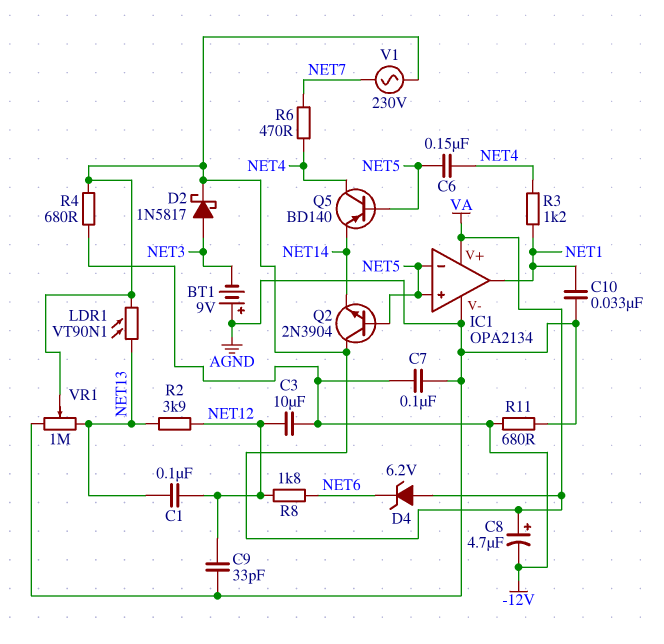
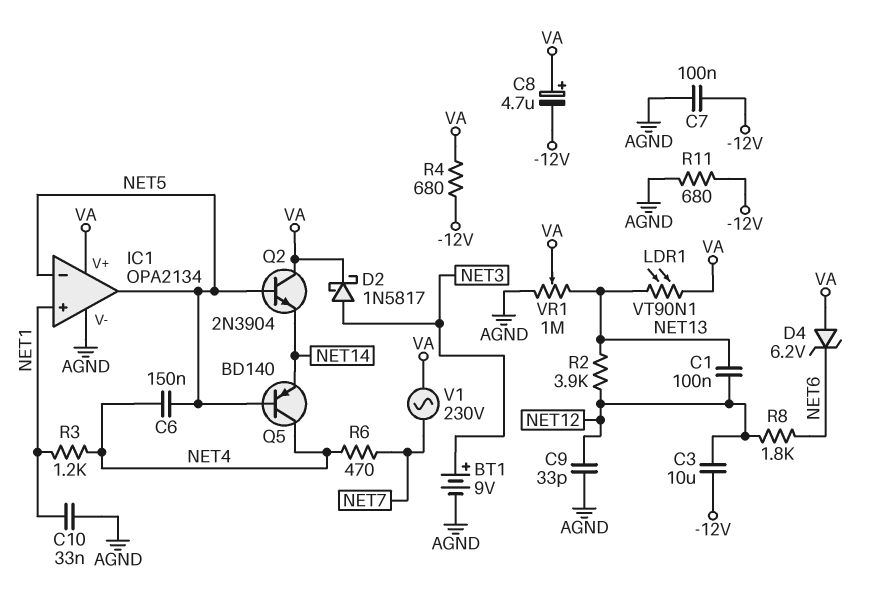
BT1: 9V (plus AGND, minus NET3) -> 9V (plus NET3, minus AGND)
IC1 pin in+: NET5 -> NET1
IC1 pin out: NET1 -> NET5

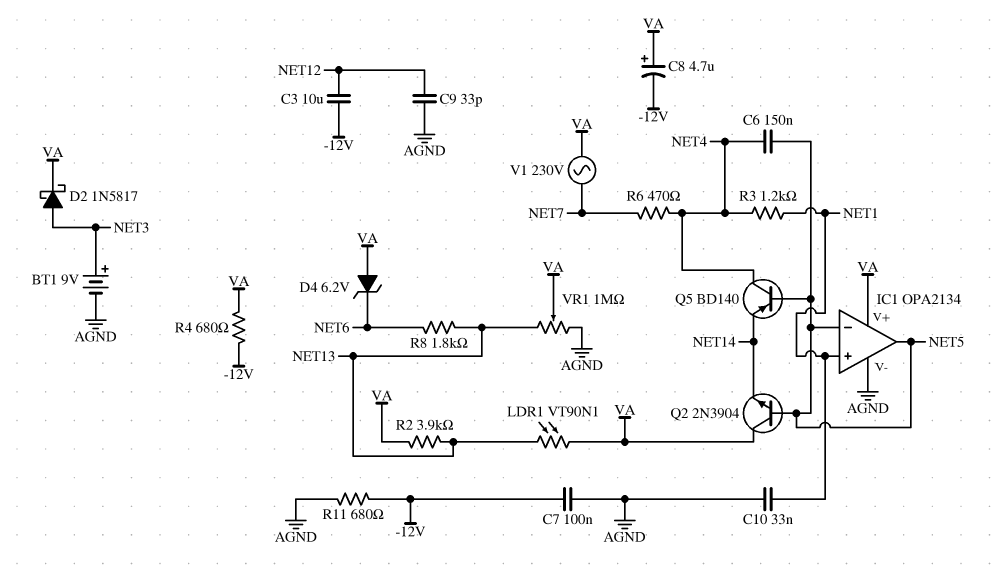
C1: 100nF (NET12, NET13) -> none
R2: 3.9k (NET12, NET13) -> 3.9k (NET13, VA)
R8: 1.8k (NET6, NET12) -> 1.8k (NET6, NET13)

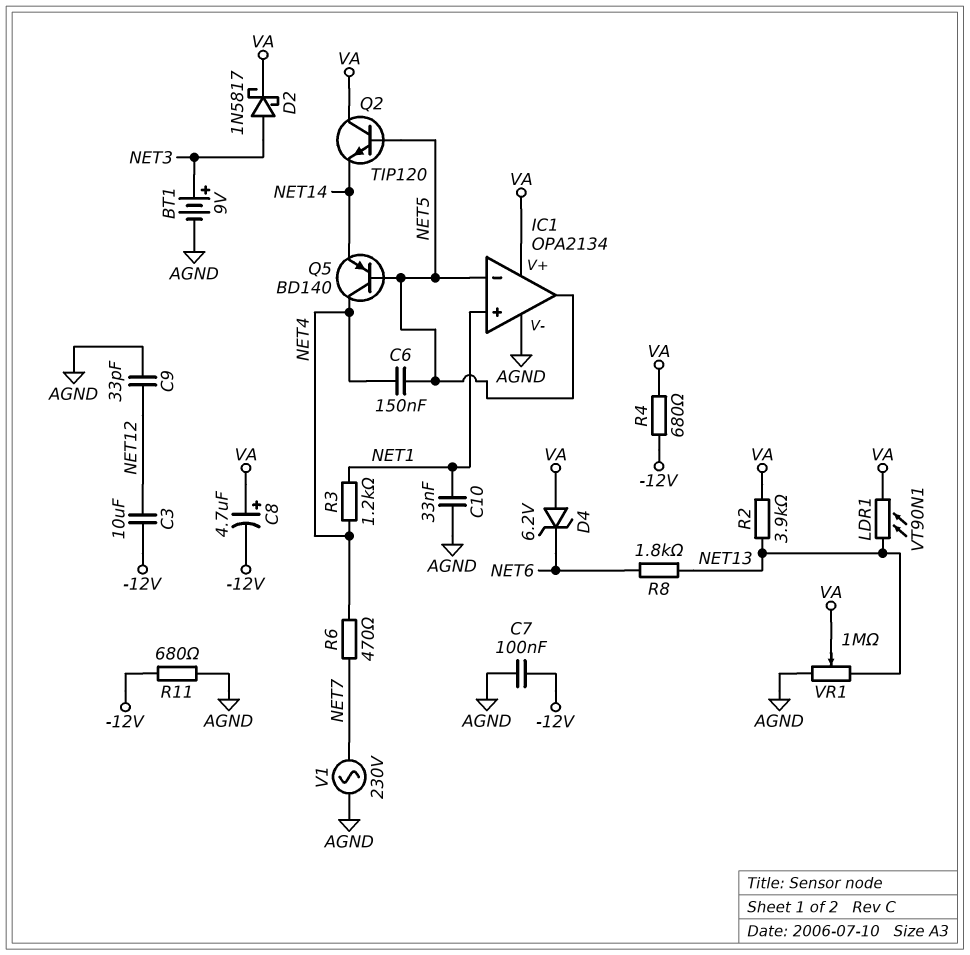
Q2: NPN 2N3904 (B NET5, C VA, E NET14) -> NPN TIP120 (B NET5, C VA, E NET14)
V1: AC 230V (NET7, VA) -> AC 230V (AGND, NET7)

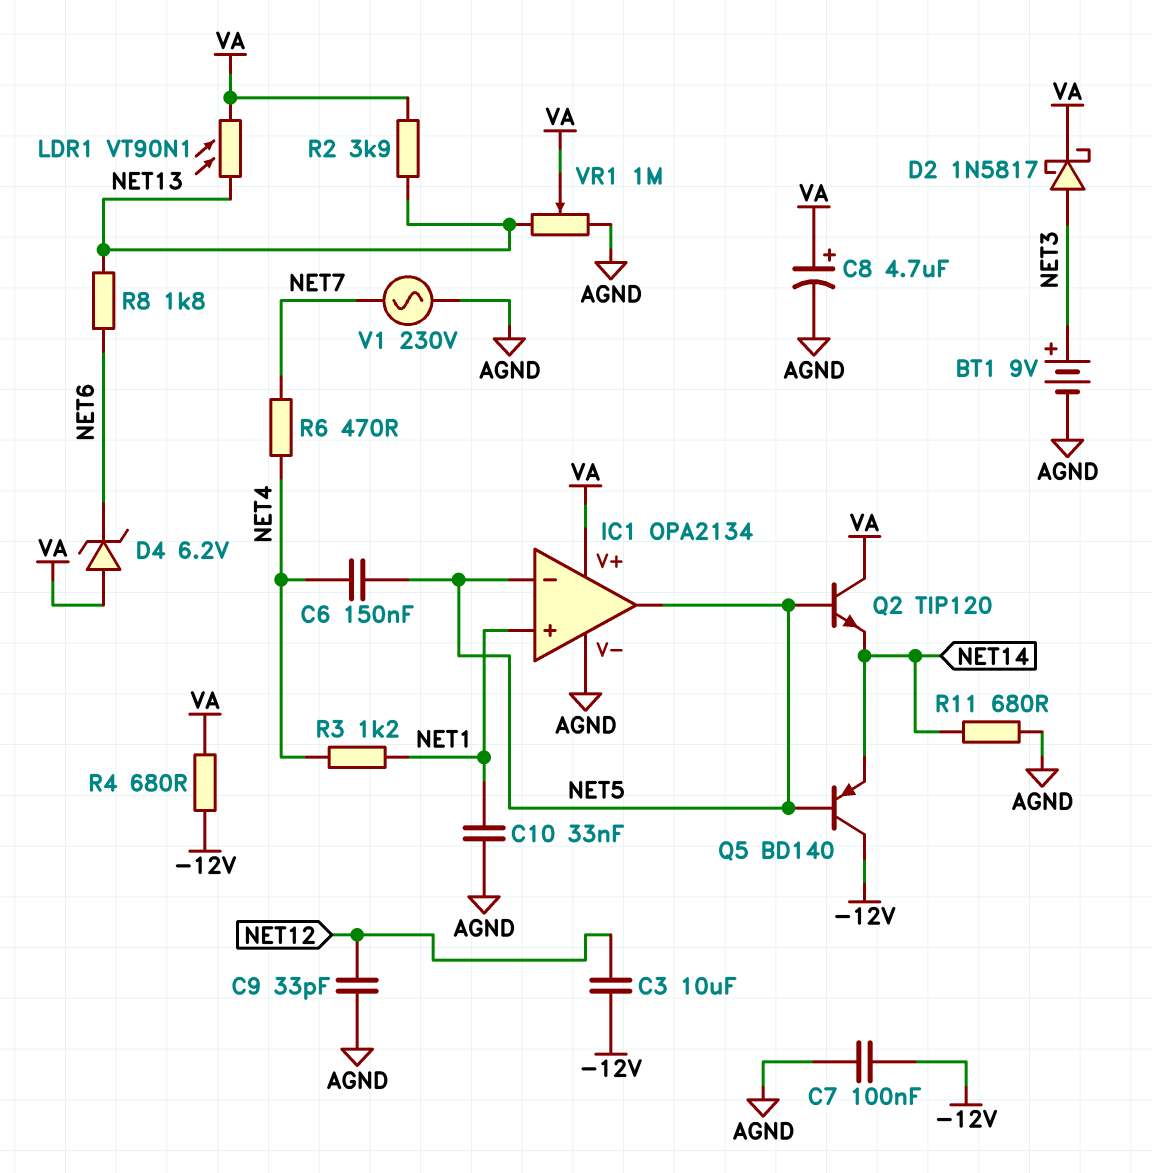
C8: 4.7uF (plus VA, minus -12V) -> 4.7uF (plus VA, minus AGND)
Q5: PNP BD140 (B NET5, C NET4, E NET14) -> PNP BD140 (B NET5, C -12V, E NET14)
R11: 680 (-12V, AGND) -> 680 (AGND, NET14)

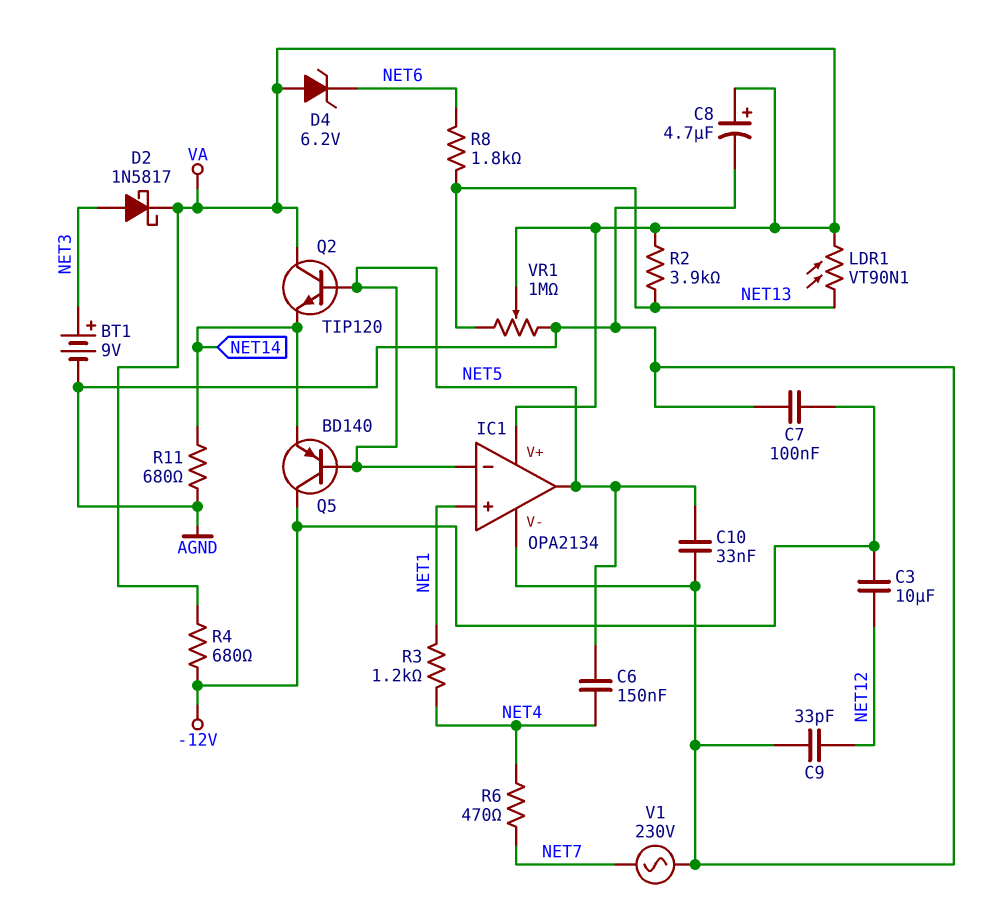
C10: 33nF (AGND, NET1) -> 33nF (AGND, NET5)

